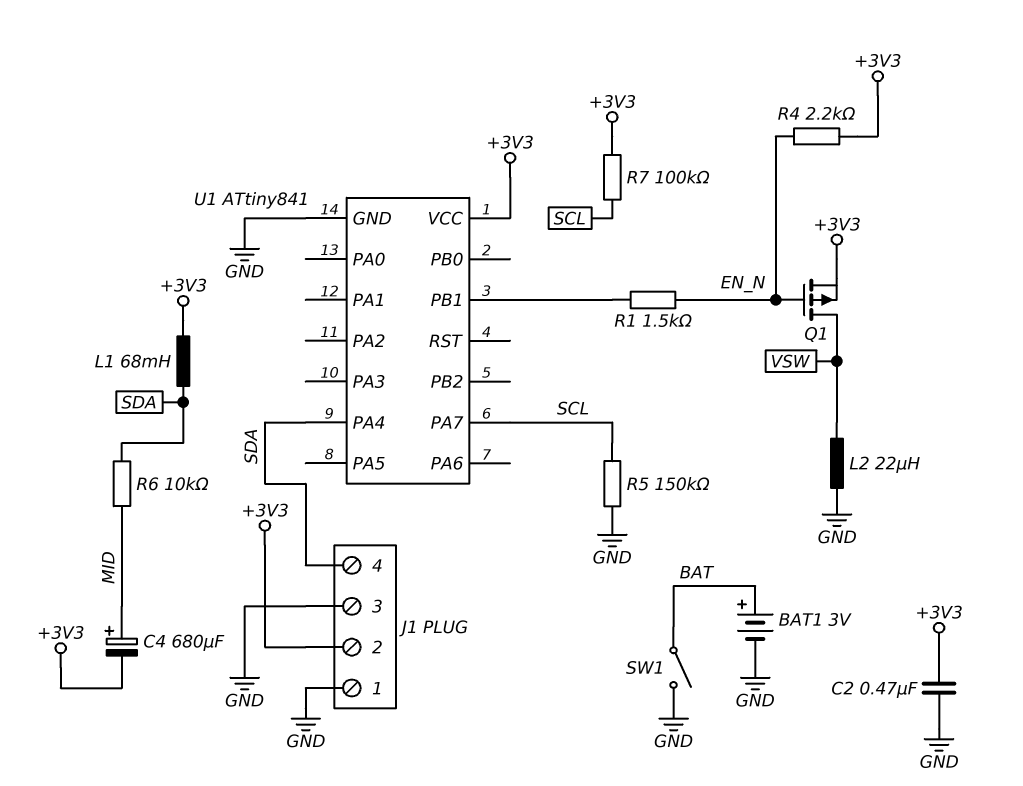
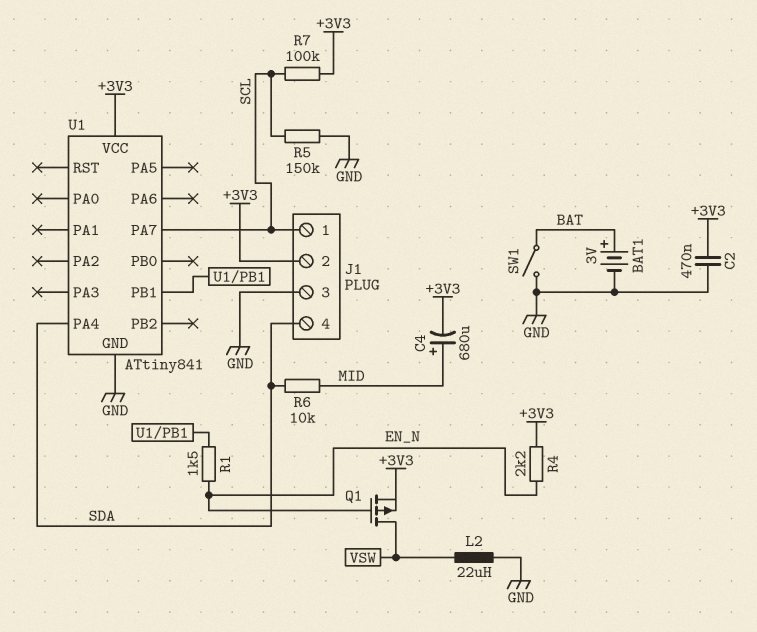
J1 pin 1: GND -> SCL
L1: 68mH (+3V3, SDA) -> none

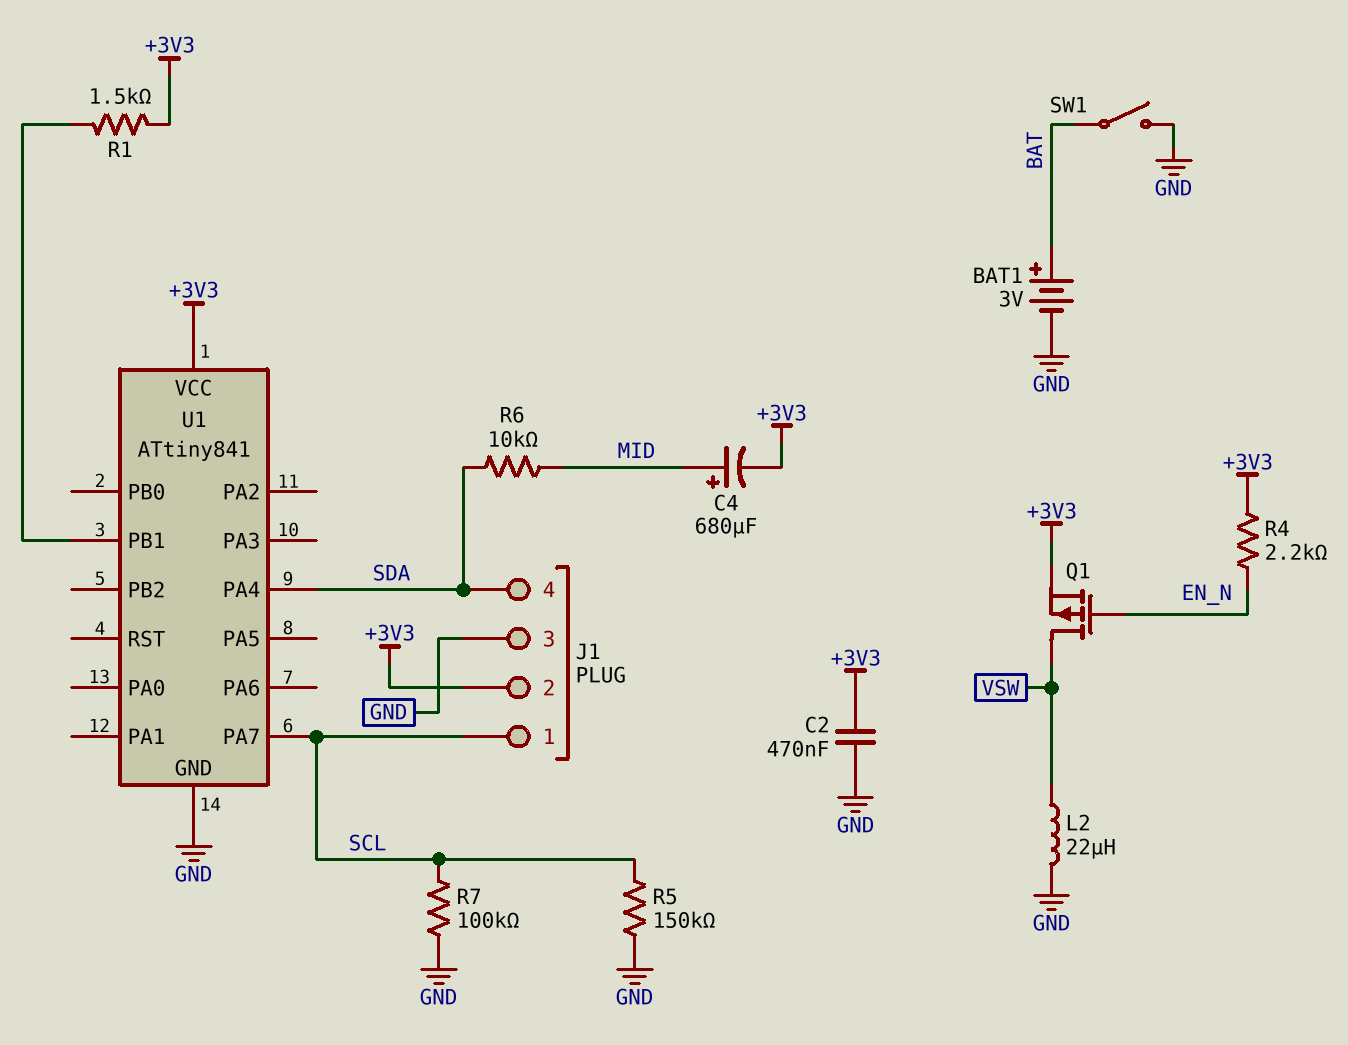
R1: 1.5k (EN_N, U1/PB1) -> 1.5k (+3V3, U1/PB1)
R7: 100k (+3V3, SCL) -> 100k (GND, SCL)

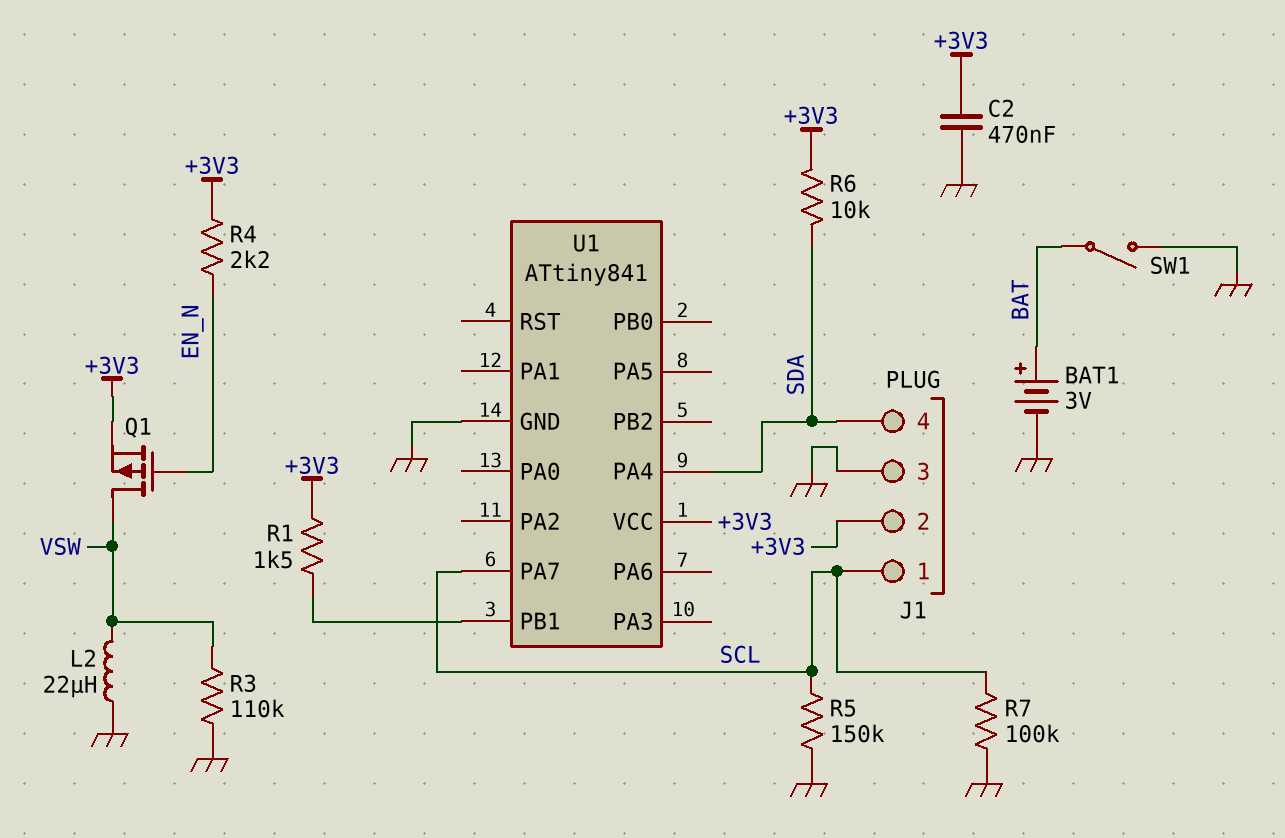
C4: 680uF (plus MID, minus +3V3) -> none
R3: none -> 110k (GND, VSW)
R6: 10k (MID, SDA) -> 10k (+3V3, SDA)

